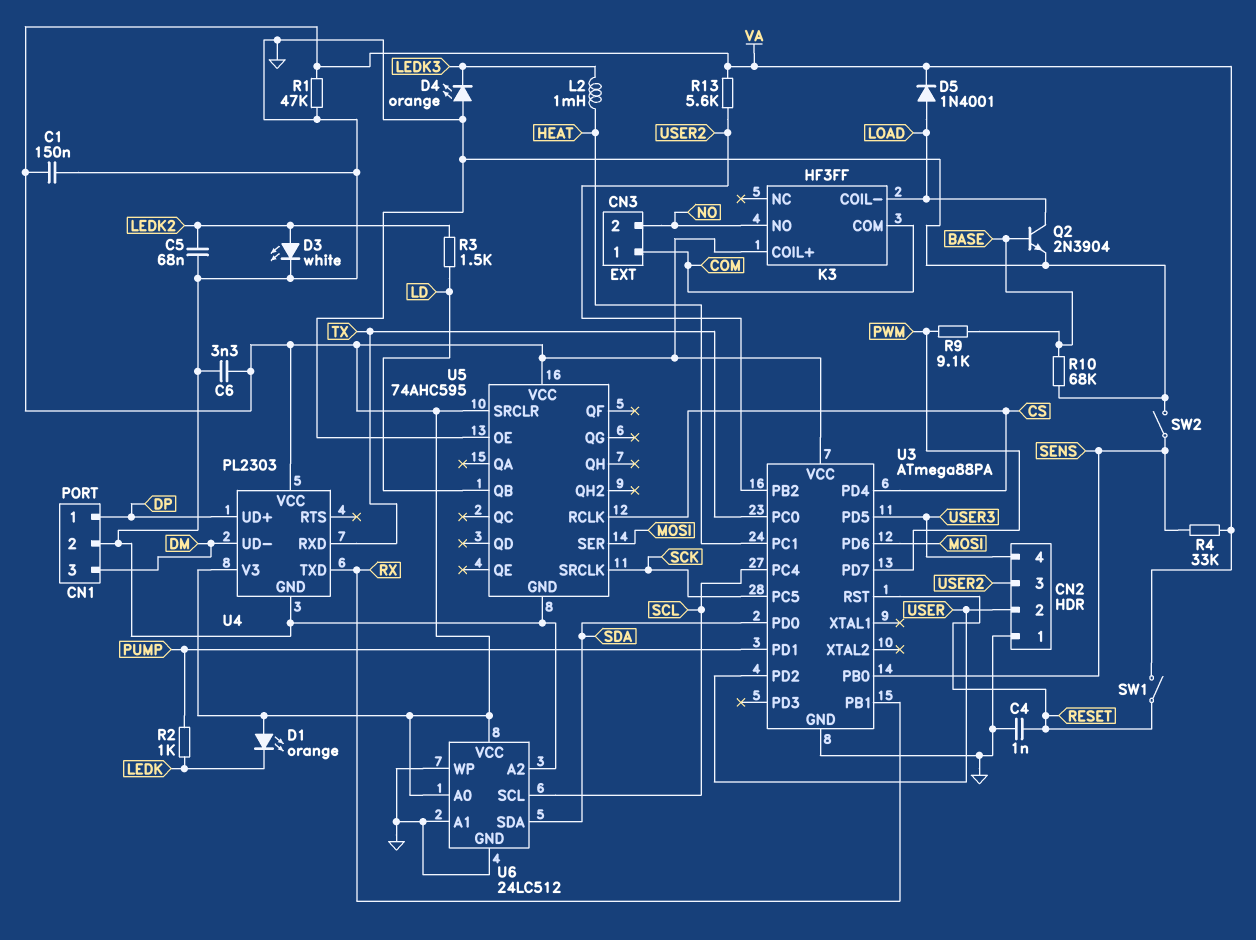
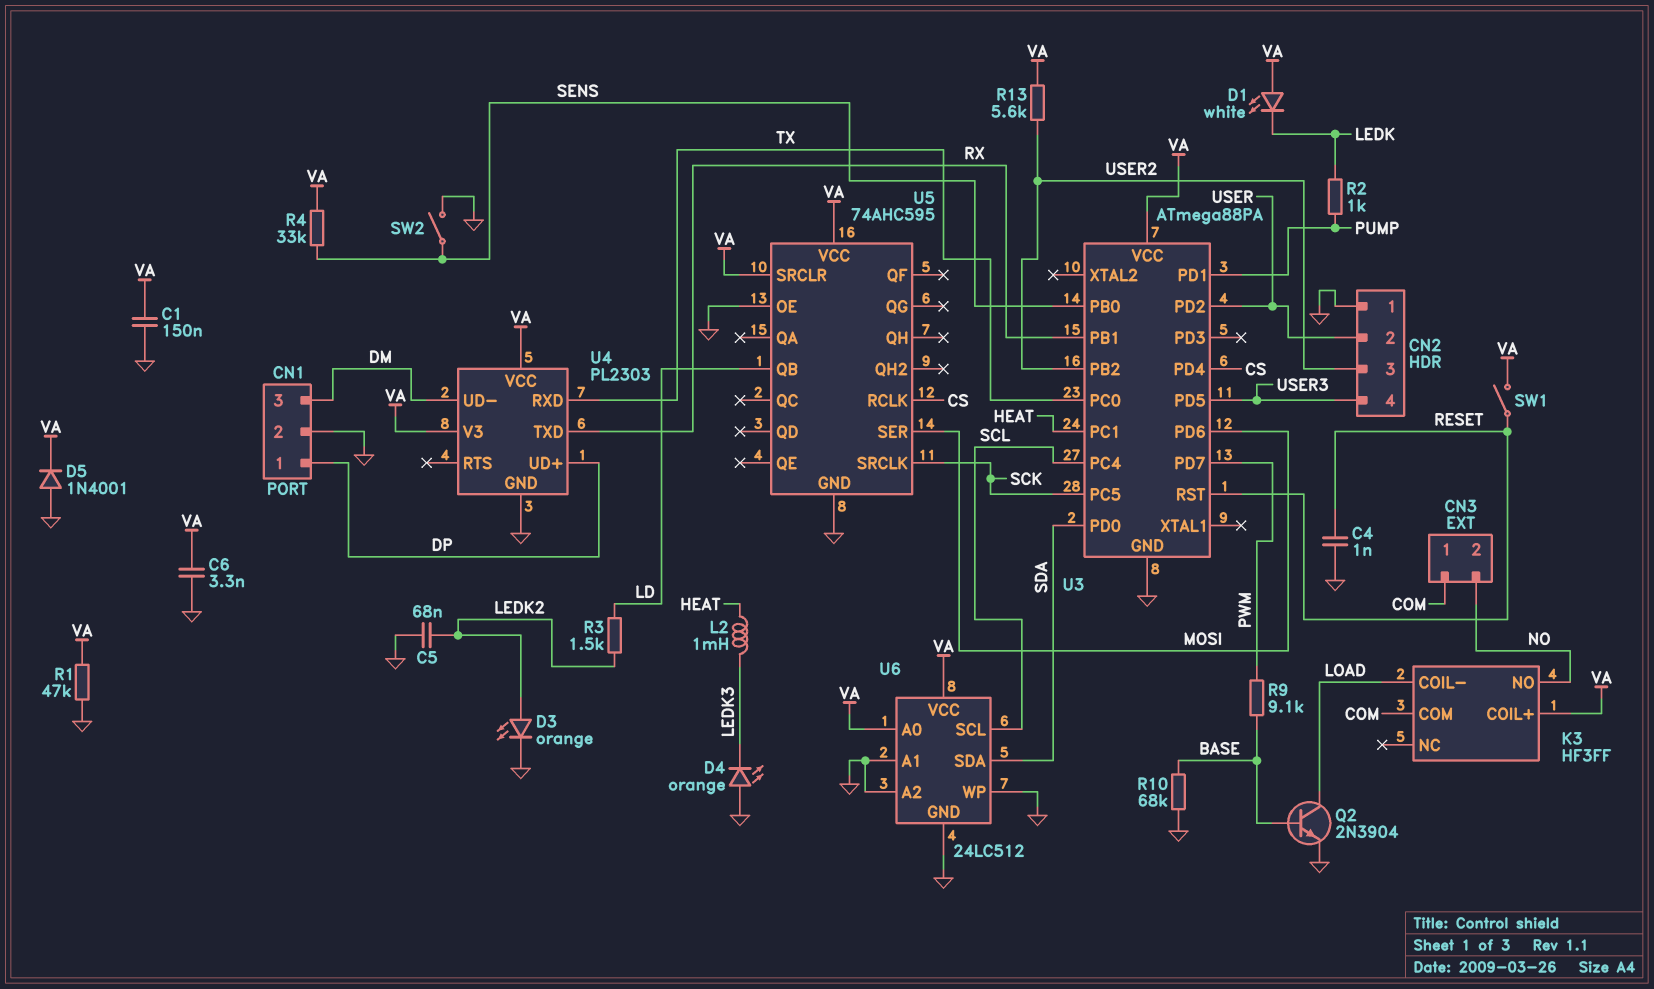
D1: LED orange (A VA, K LEDK) -> LED white (A VA, K LEDK)
D3: LED white (A LEDK2, K GND) -> LED orange (A LEDK2, K GND)
D5: diode 1N4001 (A LOAD, K VA) -> diode 1N4001 (A GND, K VA)

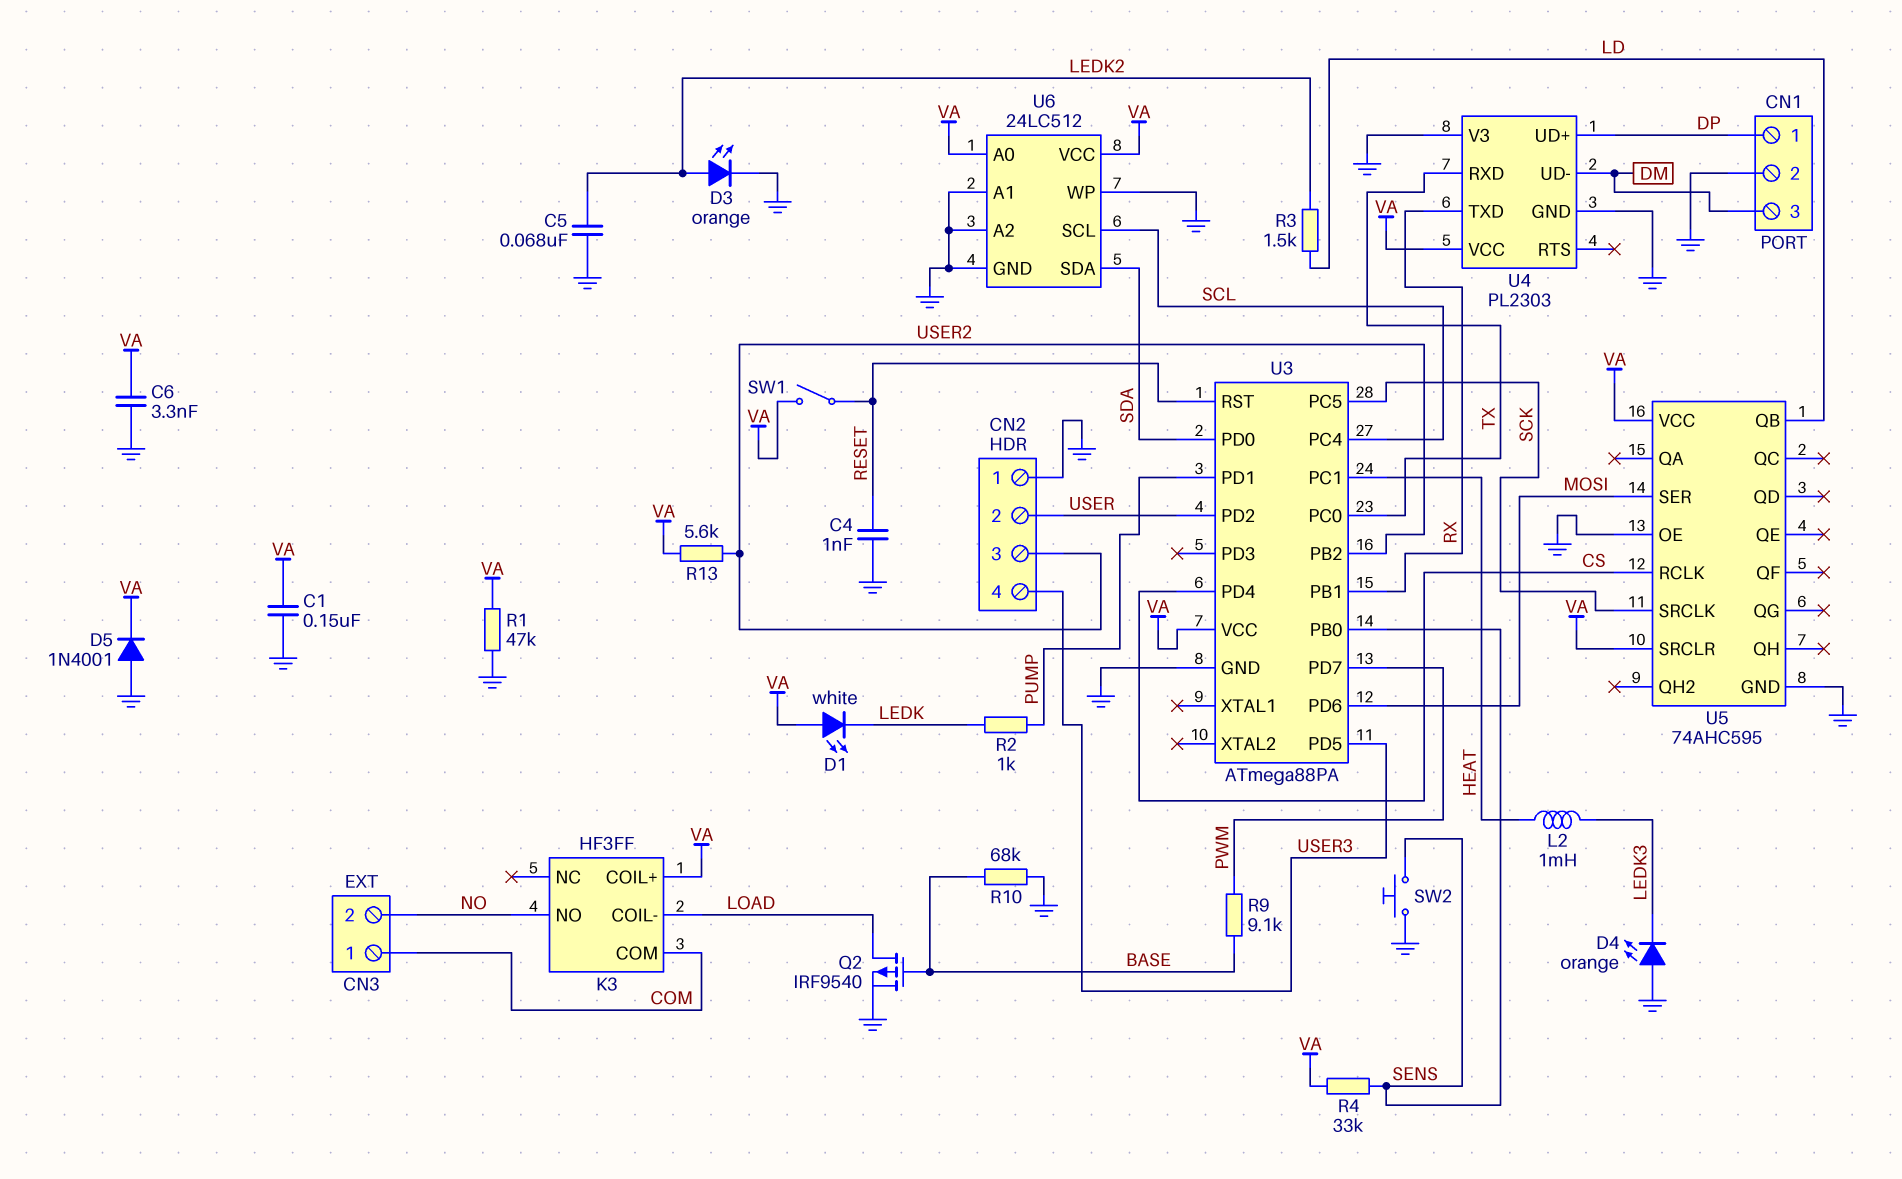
Q2: NPN 2N3904 (B BASE, C LOAD, E GND) -> PMOS IRF9540 (G BASE, D LOAD, S GND)
SW2: switch (GND, SENS) -> button (GND, SENS)
U4 pin V3: VA -> GND

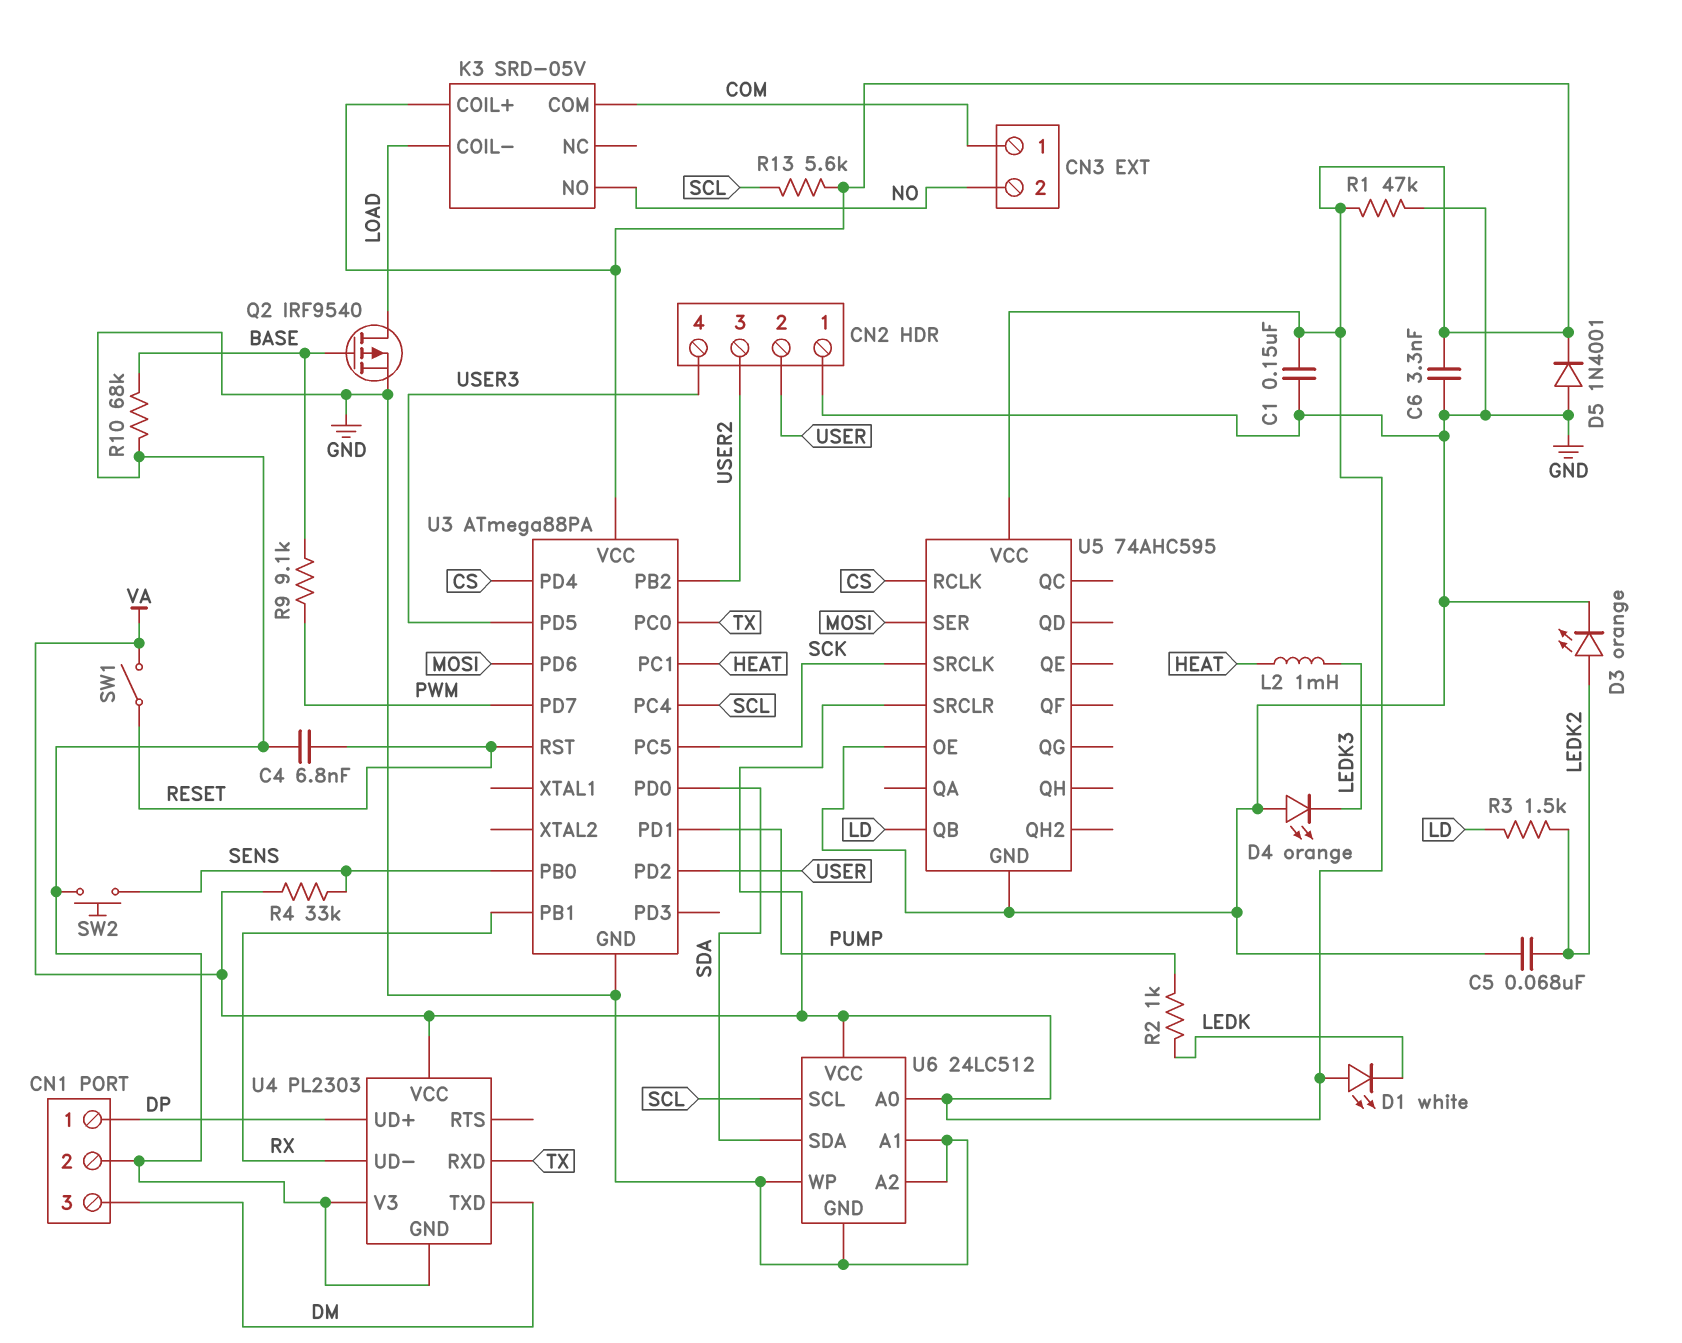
C4: 1nF (GND, RESET) -> 6.8nF (GND, RESET)
K3: HF3FF -> SRD-05V
R13: 5.6k (USER2, VA) -> 5.6k (SCL, VA)
U4 pin TXD: RX -> DM
U4 pin UD-: DM -> RX

